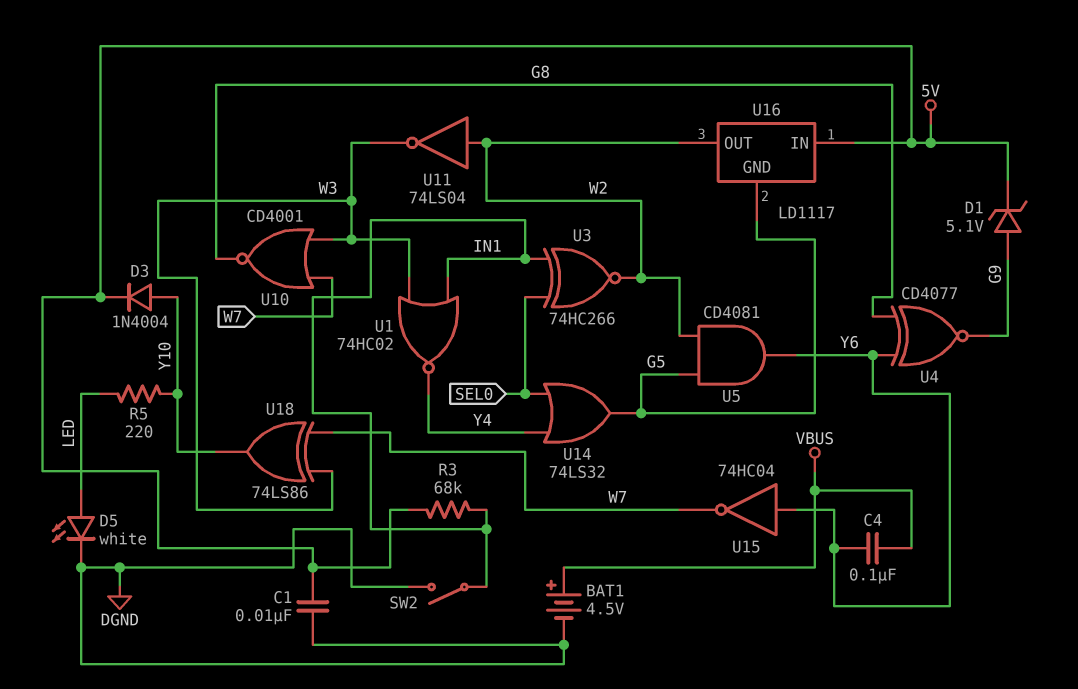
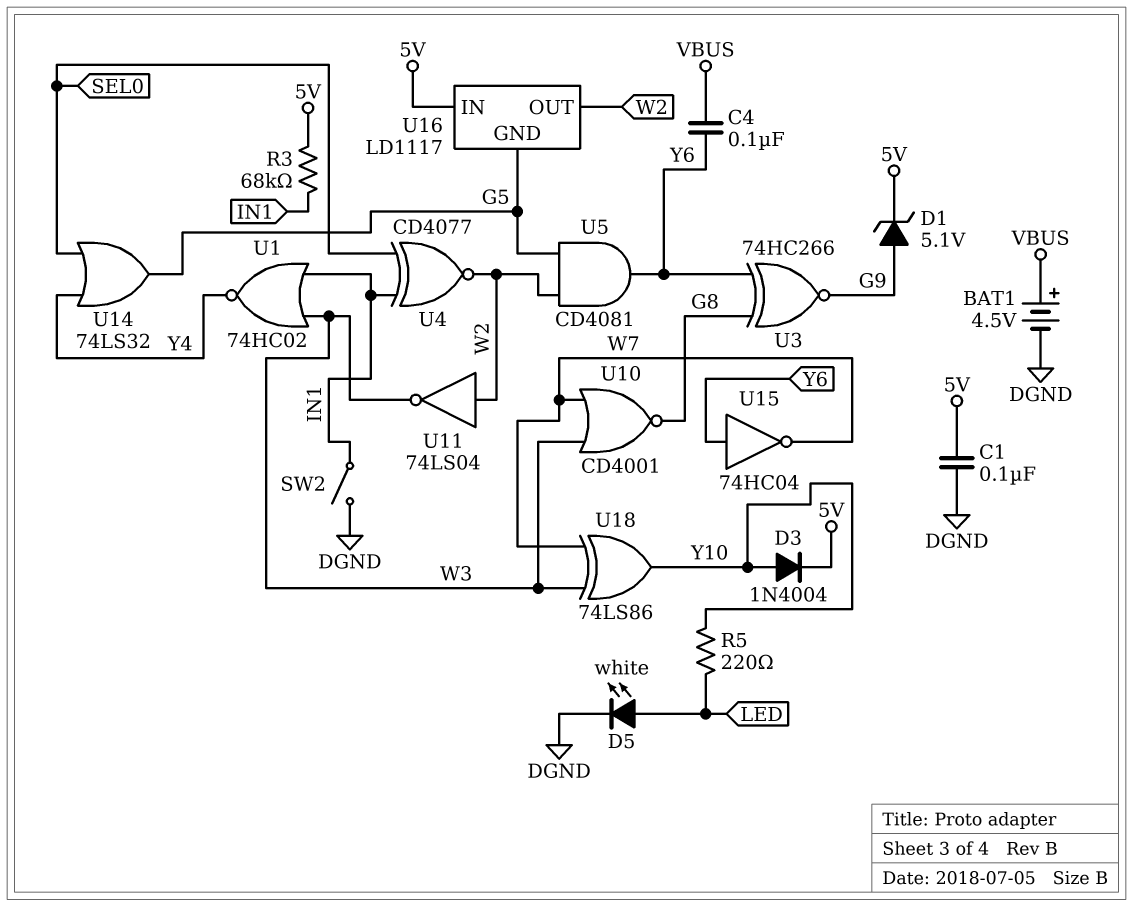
C1: 10nF (5V, DGND) -> 100nF (5V, DGND)
U3: XNOR 74HC266 (in IN1, in SEL0, out W2) -> XNOR 74HC266 (in G8, in Y6, out G9)
U4: XNOR CD4077 (in G8, in Y6, out G9) -> XNOR CD4077 (in IN1, in SEL0, out W2)

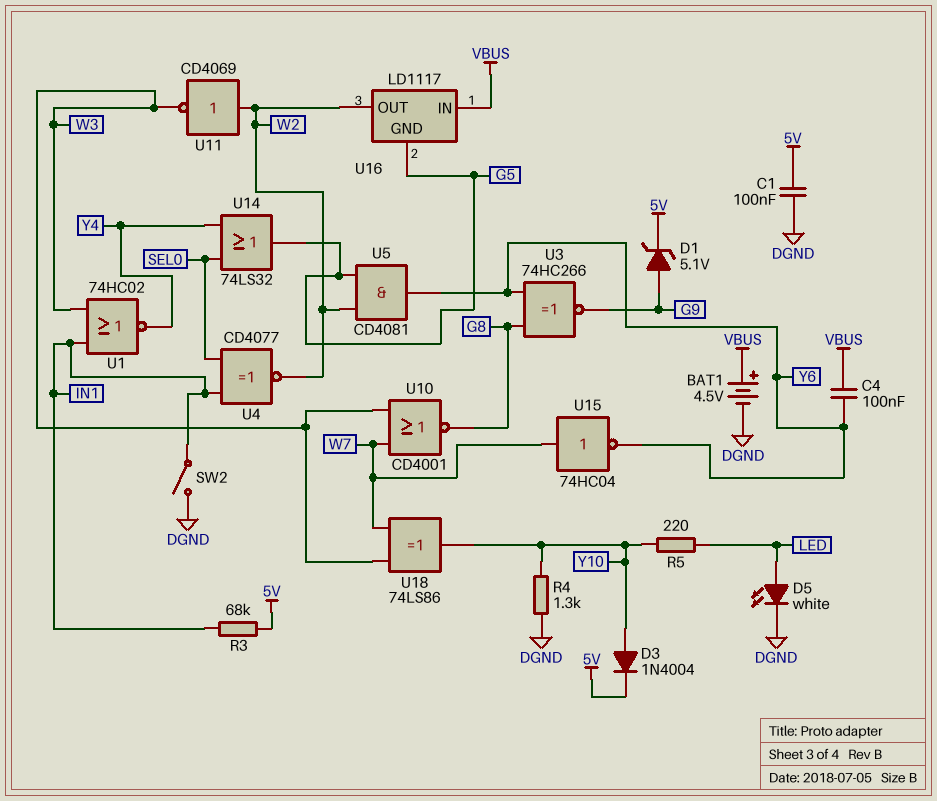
R4: none -> 1.3k (DGND, Y10)
U11: NOT 74LS04 (in W2, out W3) -> NOT CD4069 (in W2, out W3)
U15: NOT 74HC04 (in Y6, out W7) -> NOT 74HC04 (in W7, out Y6)
U16 pin IN: 5V -> VBUS

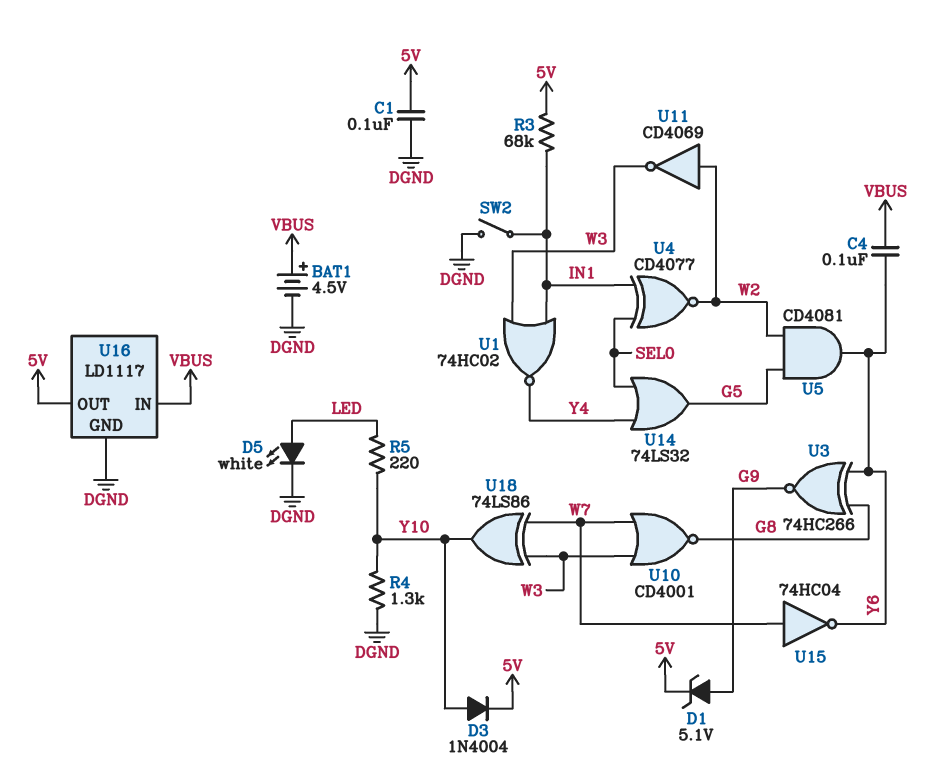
U16 pin GND: G5 -> DGND
U16 pin OUT: W2 -> 5V

